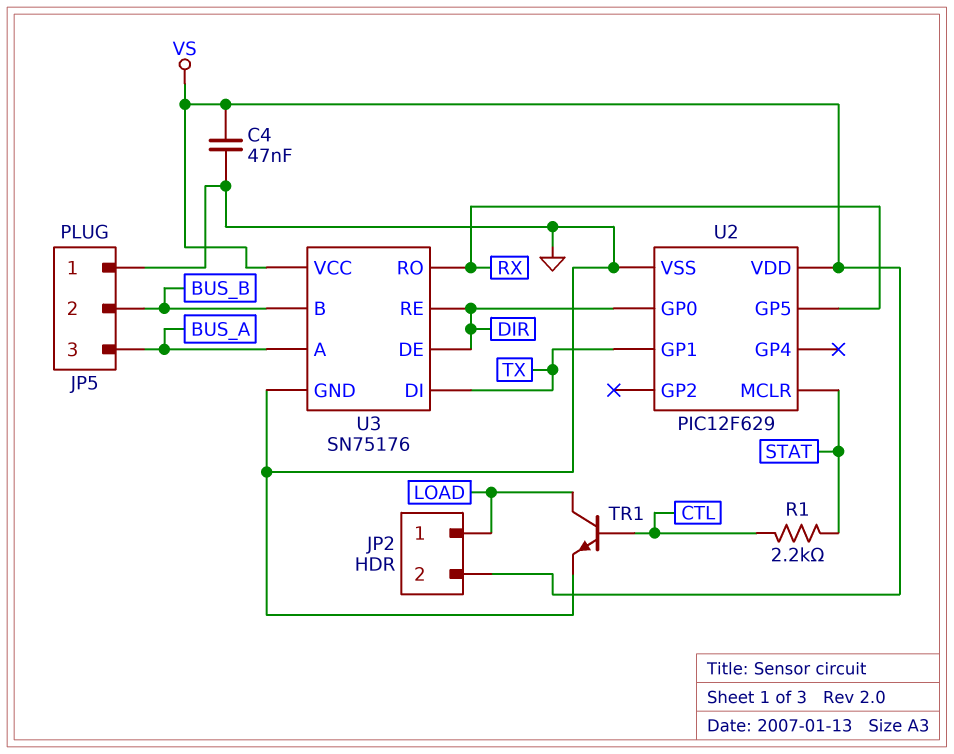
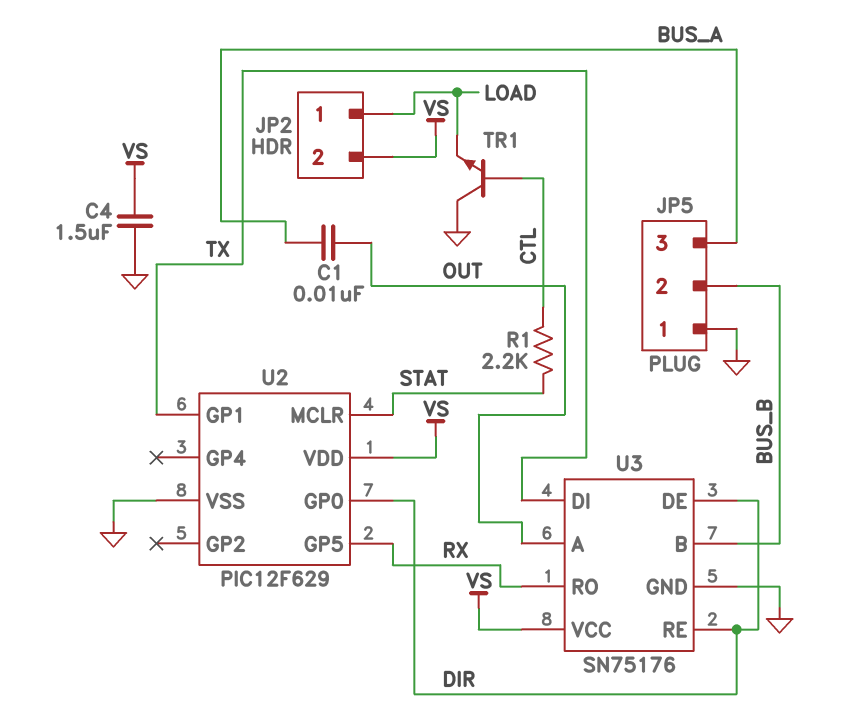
C1: none -> 10nF (BUS_A, OUT)
C4: 47nF (GND, VS) -> 1.5uF (GND, VS)
TR1: NPN (B CTL, C LOAD, E GND) -> NPN (B CTL, C GND, E LOAD)
U3 pin A: BUS_A -> OUT

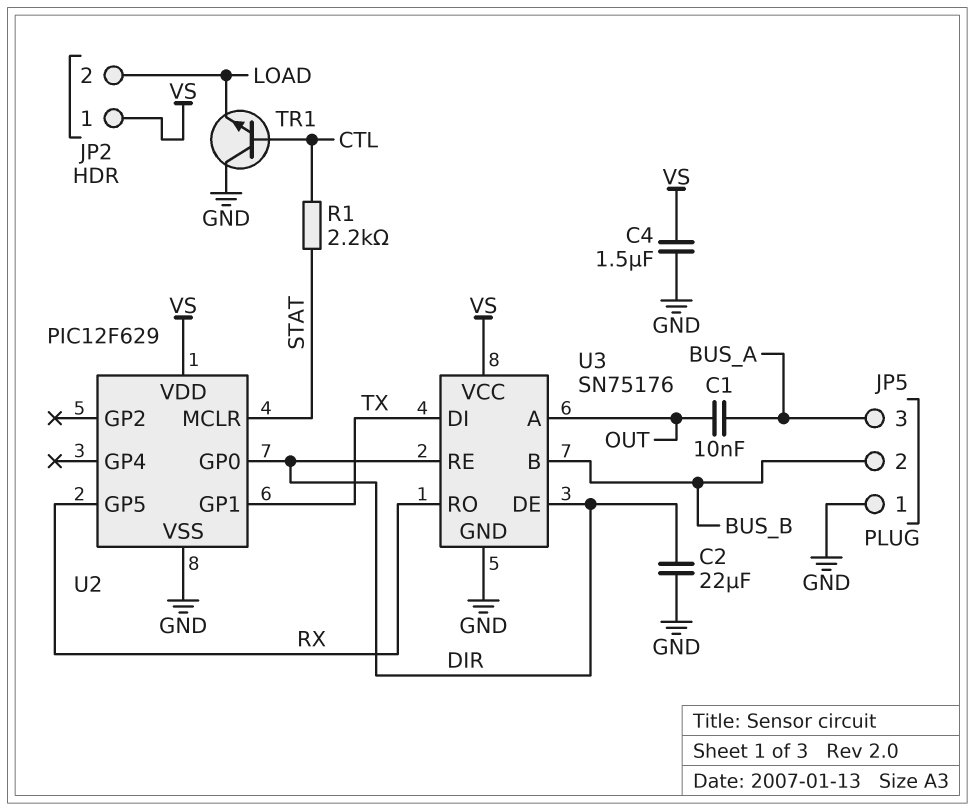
C2: none -> 22uF (DIR, GND)
JP2 pin 1: LOAD -> VS
JP2 pin 2: VS -> LOAD

